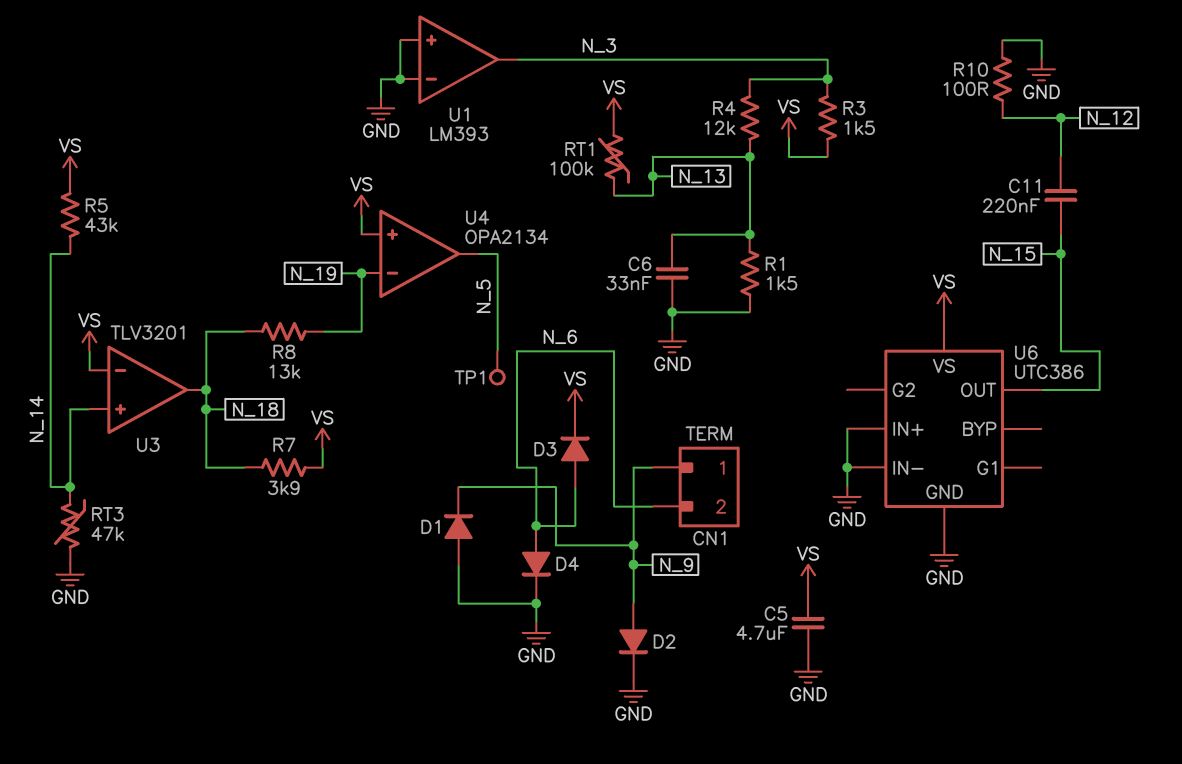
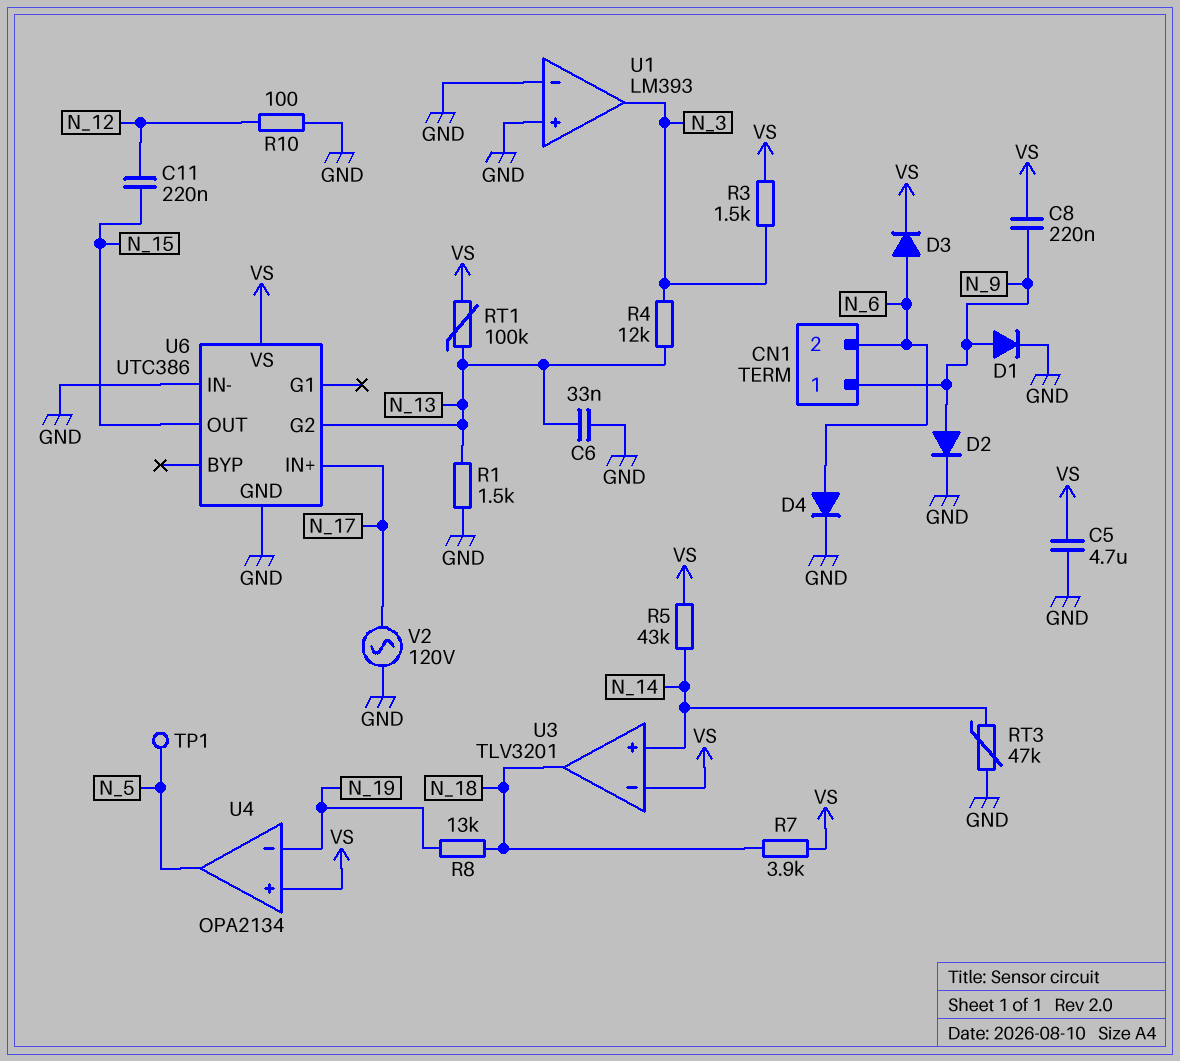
C8: none -> 220nF (N_9, VS)
D1: diode (A GND, K N_9) -> diode (A N_9, K GND)
U6 pin G2: none -> N_13
U6 pin IN+: GND -> N_17
V2: none -> AC 120V (GND, N_17)

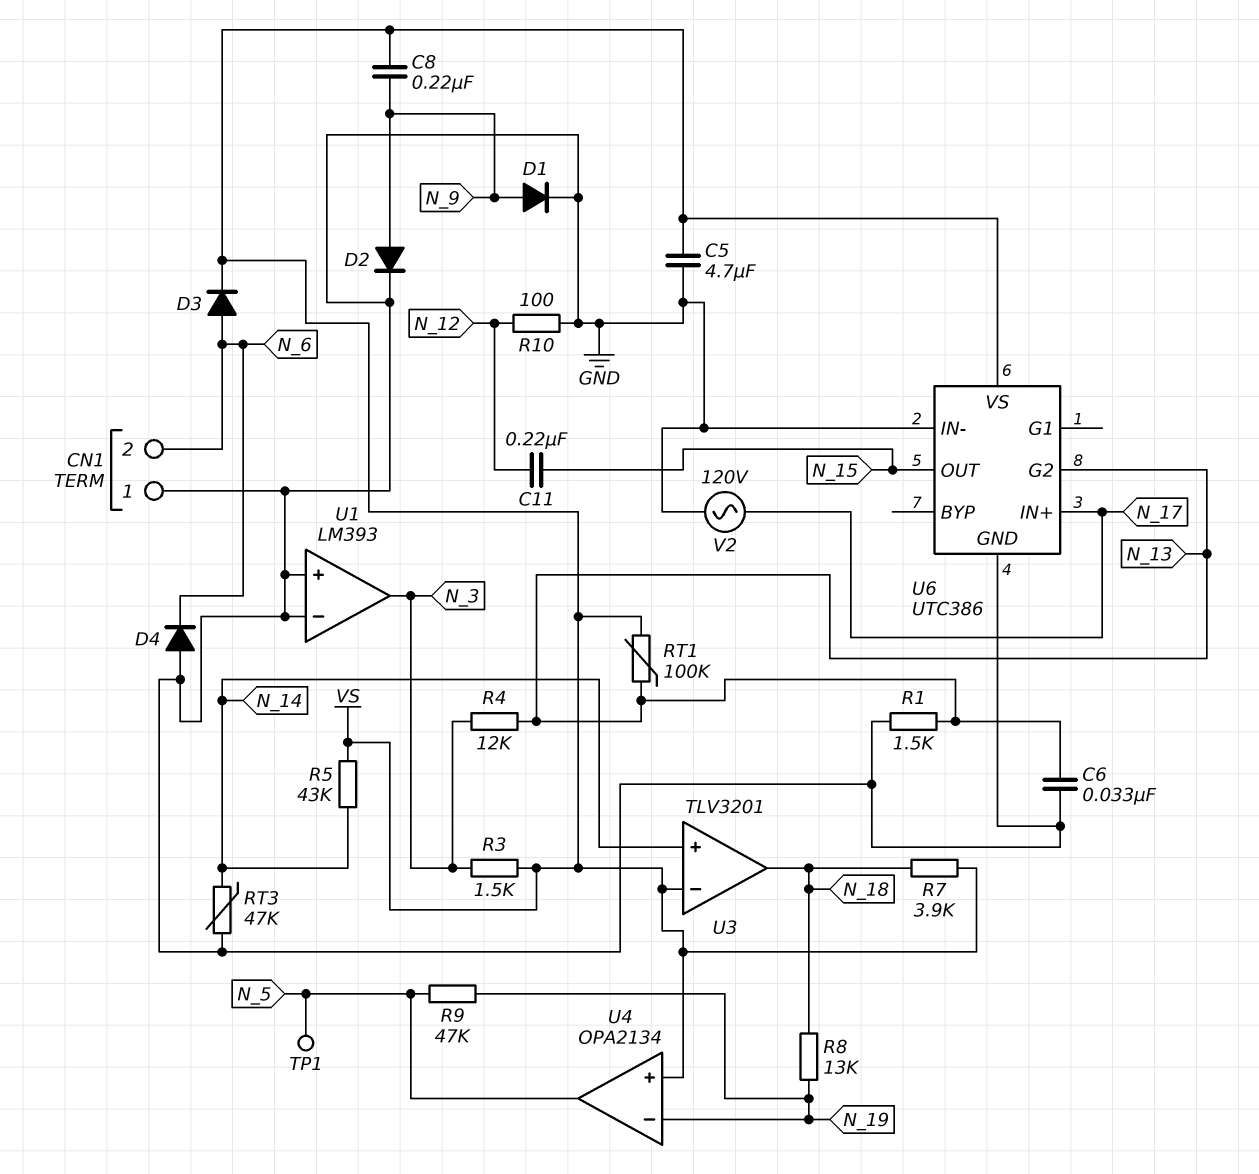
CN1 pin 1: N_9 -> GND
D4: diode (A N_6, K GND) -> diode (A GND, K N_6)
R9: none -> 47k (N_5, N_19)

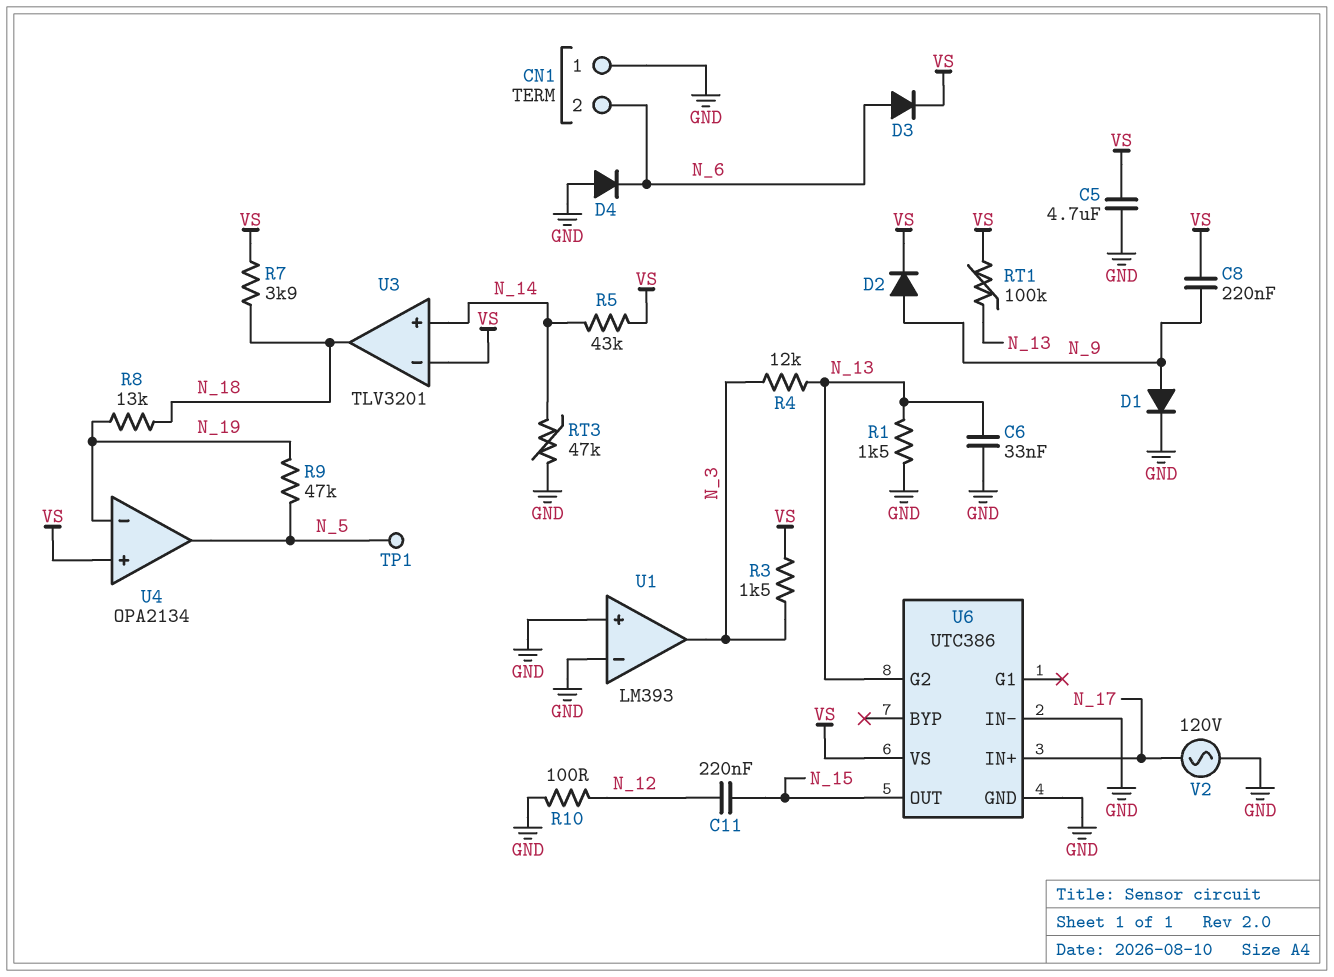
D2: diode (A N_9, K GND) -> diode (A N_9, K VS)

